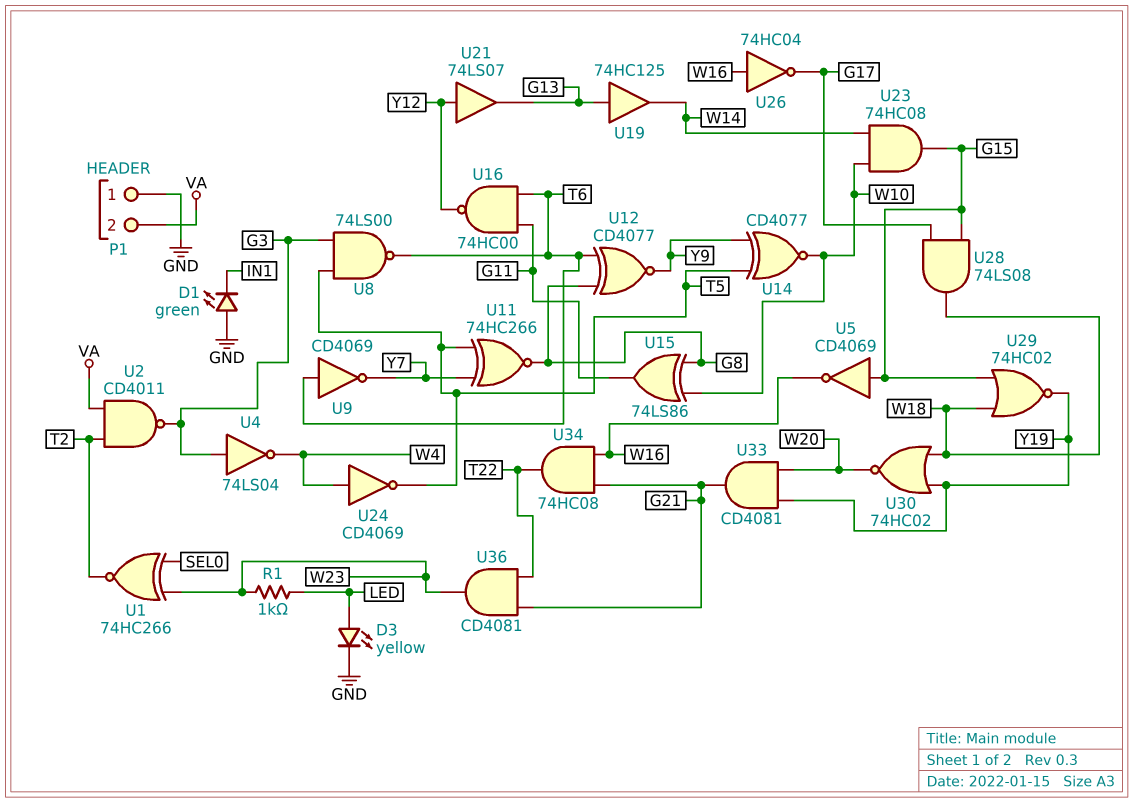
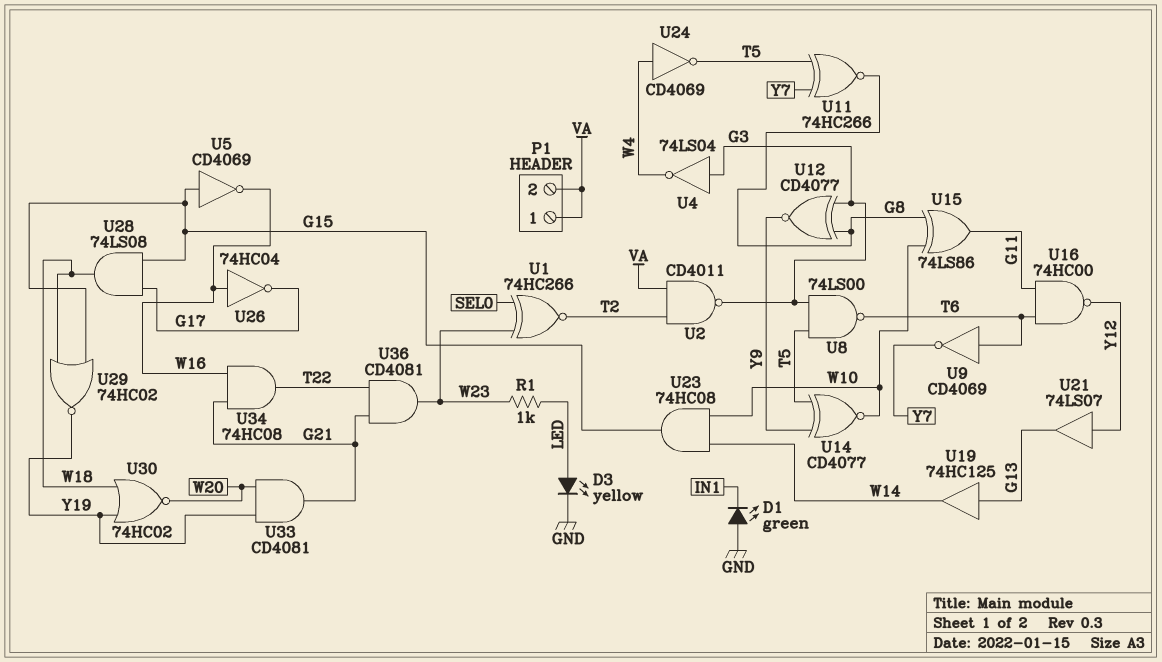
P1 pin 1: GND -> VA
U12: XNOR CD4077 (in G8, in T6, out Y9) -> XNOR CD4077 (in G3, in G8, out Y9)

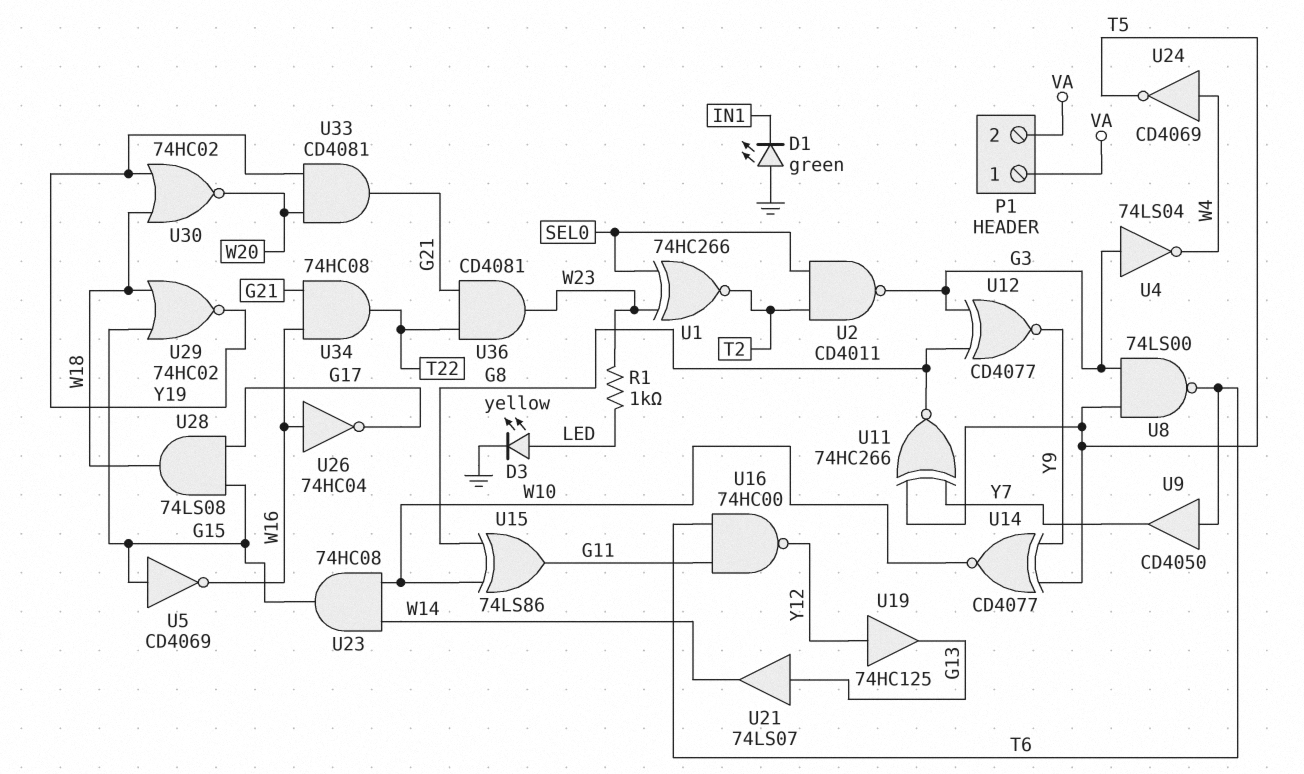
U2: NAND CD4011 (in T2, in VA, out G3) -> NAND CD4011 (in SEL0, in T2, out G3)
U9: NOT CD4069 (in T6, out Y7) -> buffer CD4050 (in T6, out Y7)
U19: buffer 74HC125 (in G13, out W14) -> buffer 74HC125 (in Y12, out G13)
U21: buffer 74LS07 (in Y12, out G13) -> buffer 74LS07 (in G13, out W14)

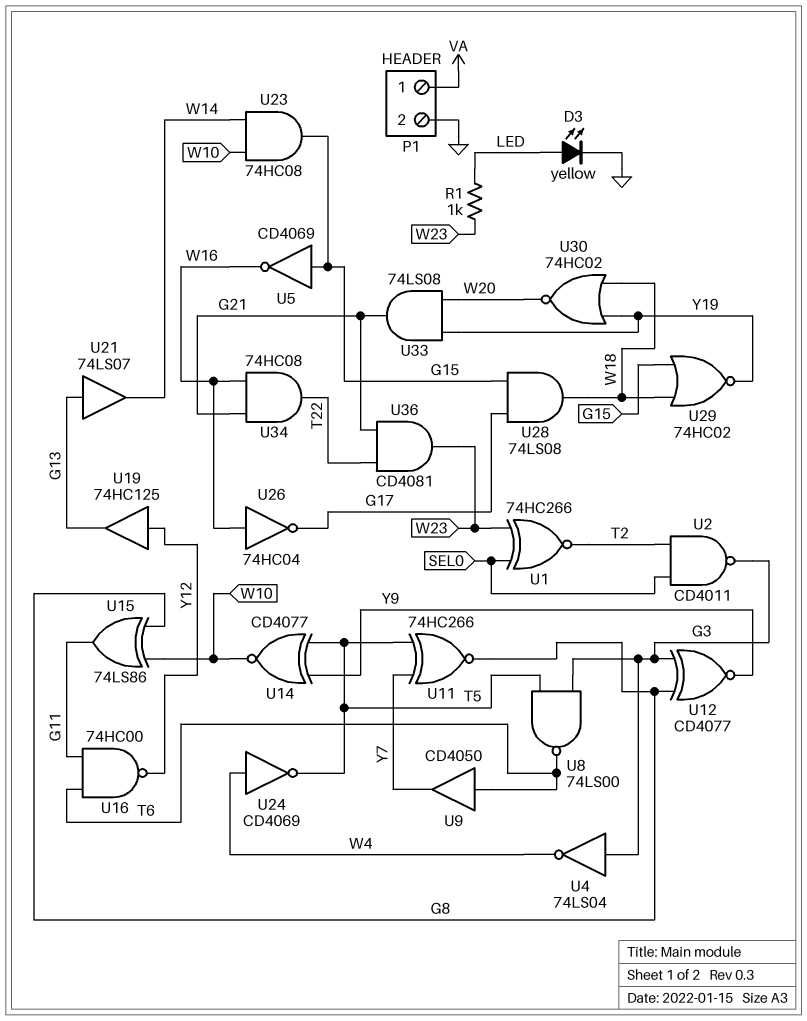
D1: LED green (A GND, K IN1) -> none
P1 pin 2: VA -> GND
U33: AND CD4081 (in W20, in Y19, out G21) -> AND 74LS08 (in W20, in Y19, out G21)

